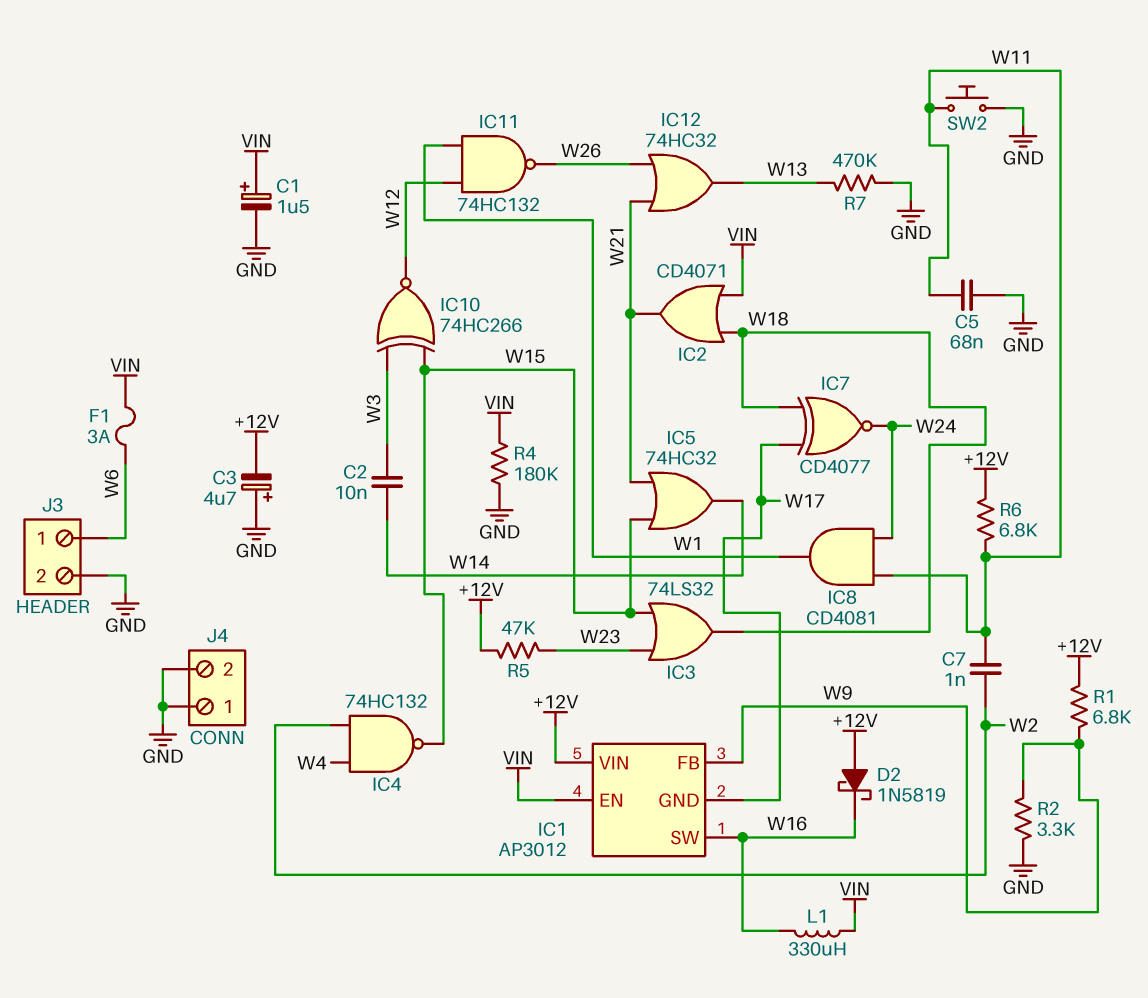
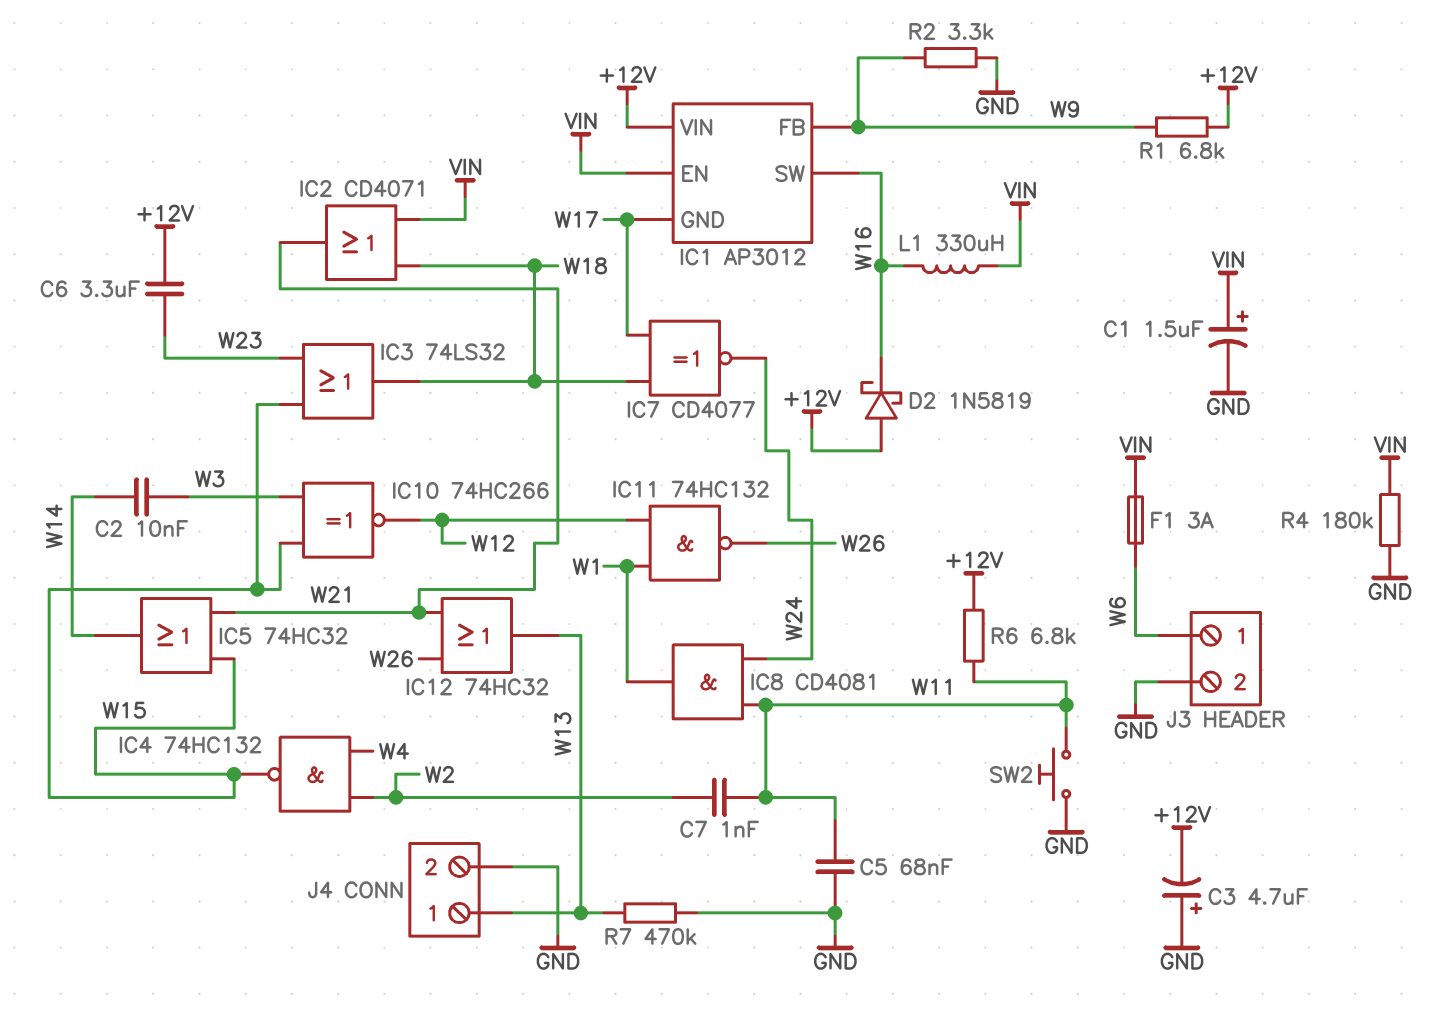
C6: none -> 3.3uF (+12V, W23)
J4 pin 1: GND -> W13
R5: 47k (+12V, W23) -> none

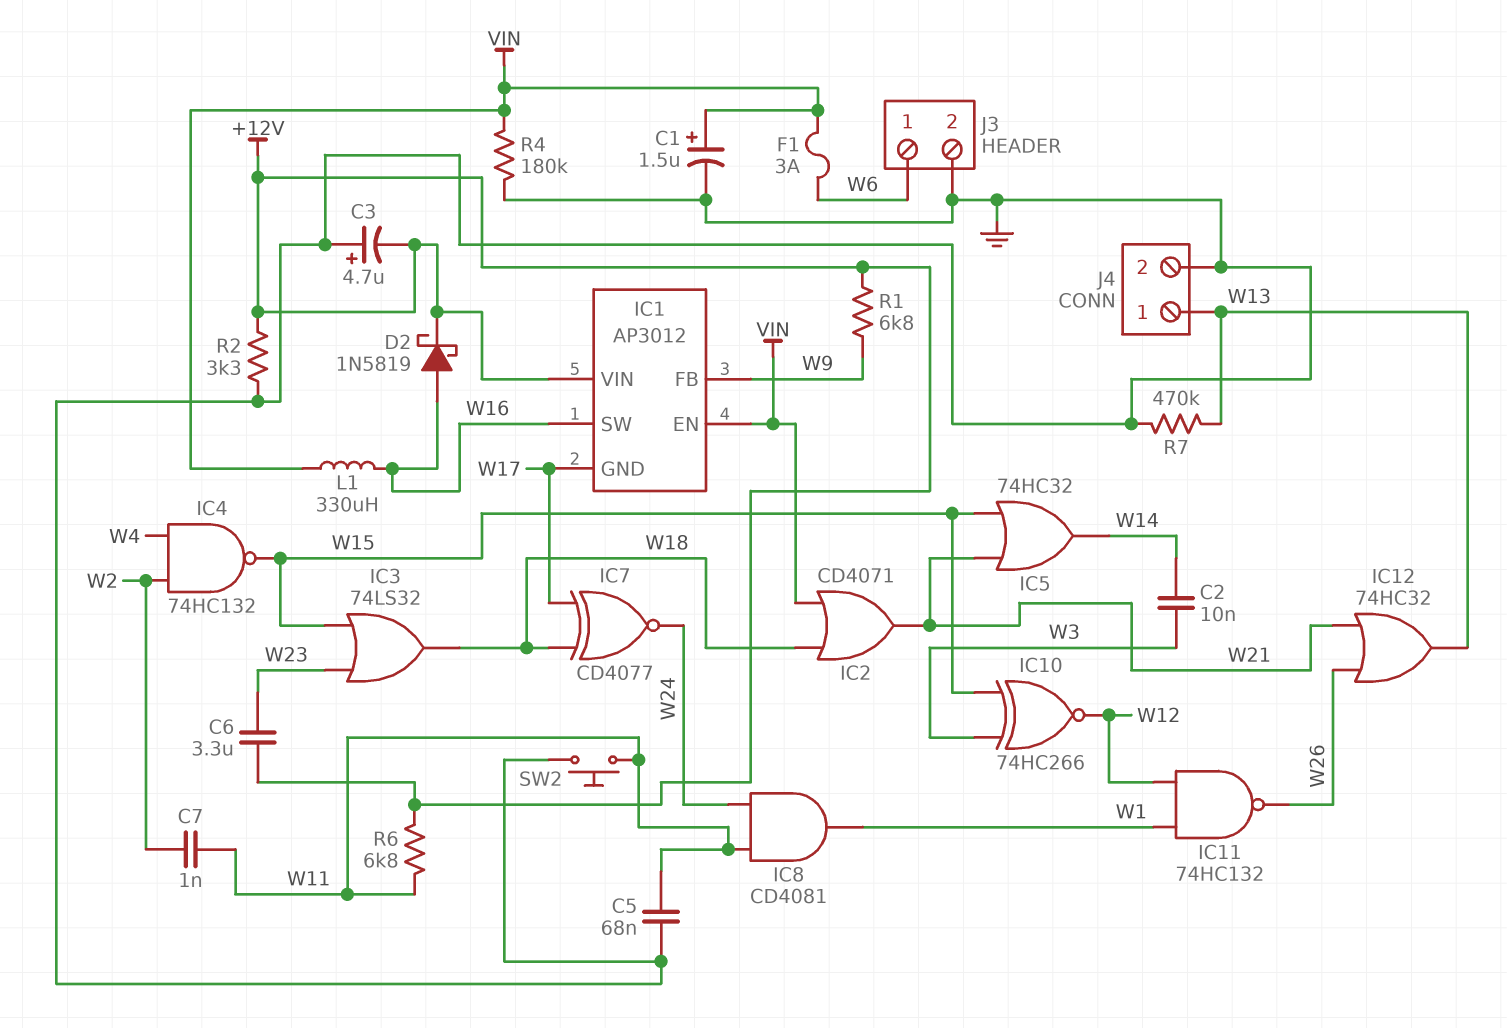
D2: schottky 1N5819 (A +12V, K W16) -> schottky 1N5819 (A W16, K +12V)
R2: 3.3k (GND, W9) -> 3.3k (+12V, GND)

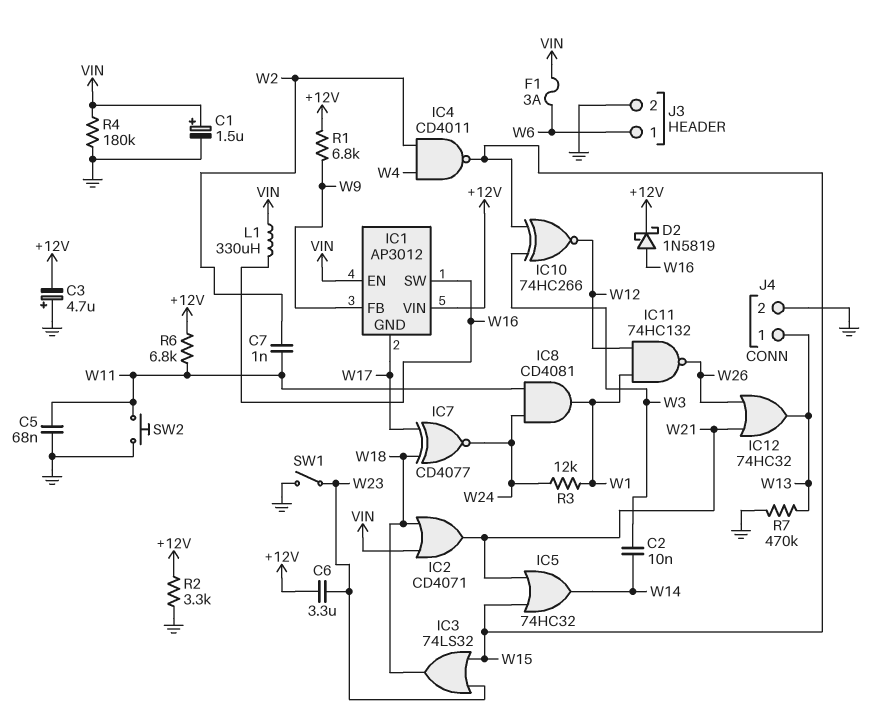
IC4: NAND 74HC132 (in W2, in W4, out W15) -> NAND CD4011 (in W2, in W4, out W15)
R3: none -> 12k (W1, W24)
SW1: none -> switch (GND, W23)

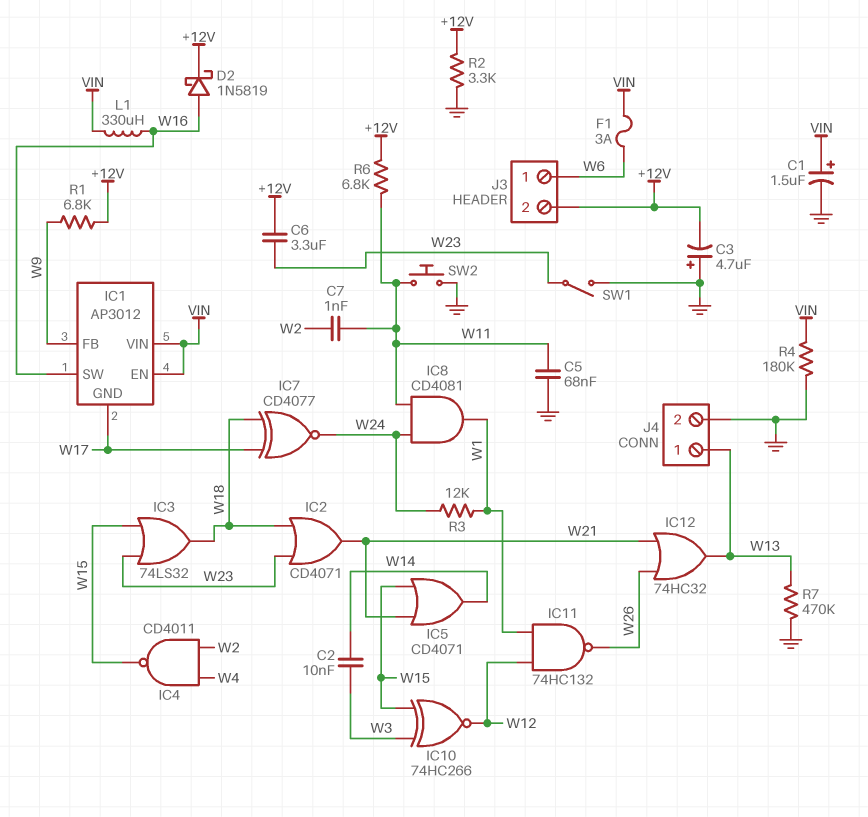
IC1 pin VIN: +12V -> VIN
IC2: OR CD4071 (in VIN, in W18, out W21) -> OR CD4071 (in W18, in W23, out W21)
IC5: OR 74HC32 (in W15, in W21, out W14) -> OR CD4071 (in W15, in W21, out W14)
J3 pin 2: GND -> +12V

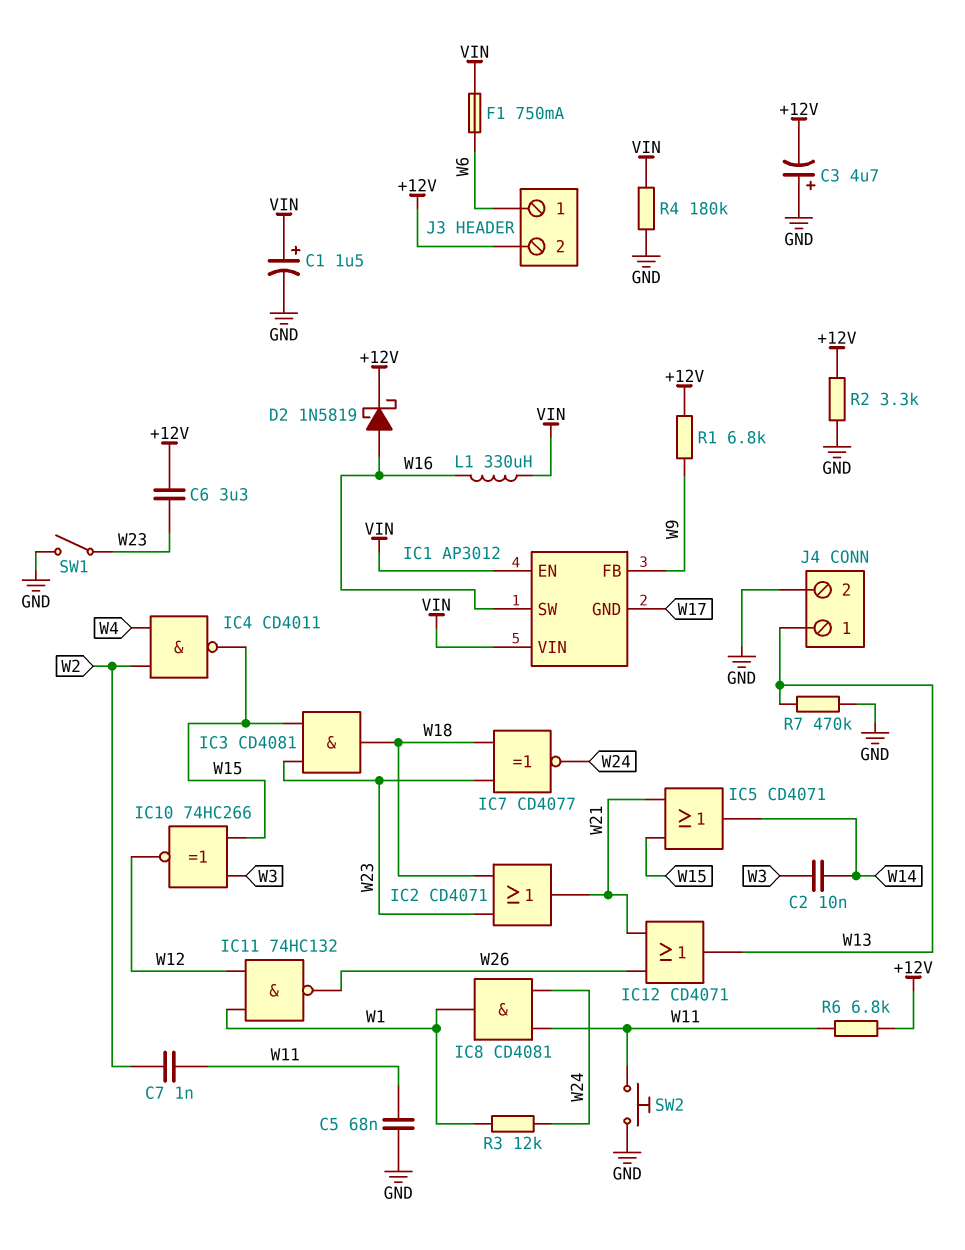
F1: 3A (VIN, W6) -> 750mA (VIN, W6)
IC3: OR 74LS32 (in W15, in W23, out W18) -> AND CD4081 (in W15, in W23, out W18)
IC7: XNOR CD4077 (in W17, in W18, out W24) -> XNOR CD4077 (in W18, in W23, out W24)
IC12: OR 74HC32 (in W21, in W26, out W13) -> OR CD4071 (in W21, in W26, out W13)

